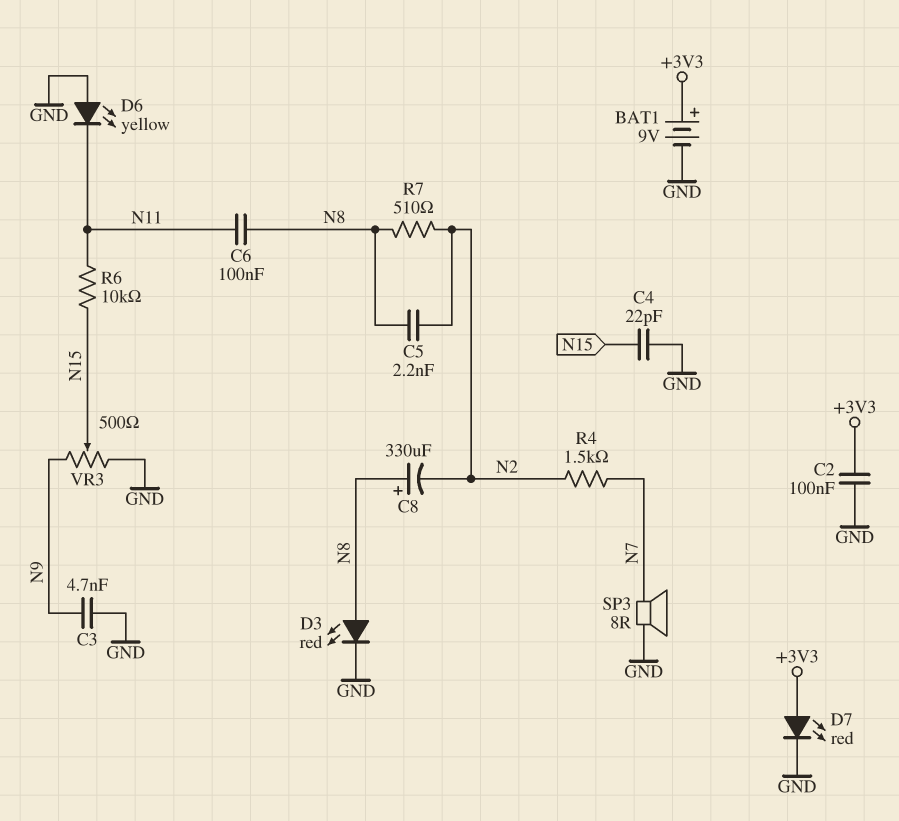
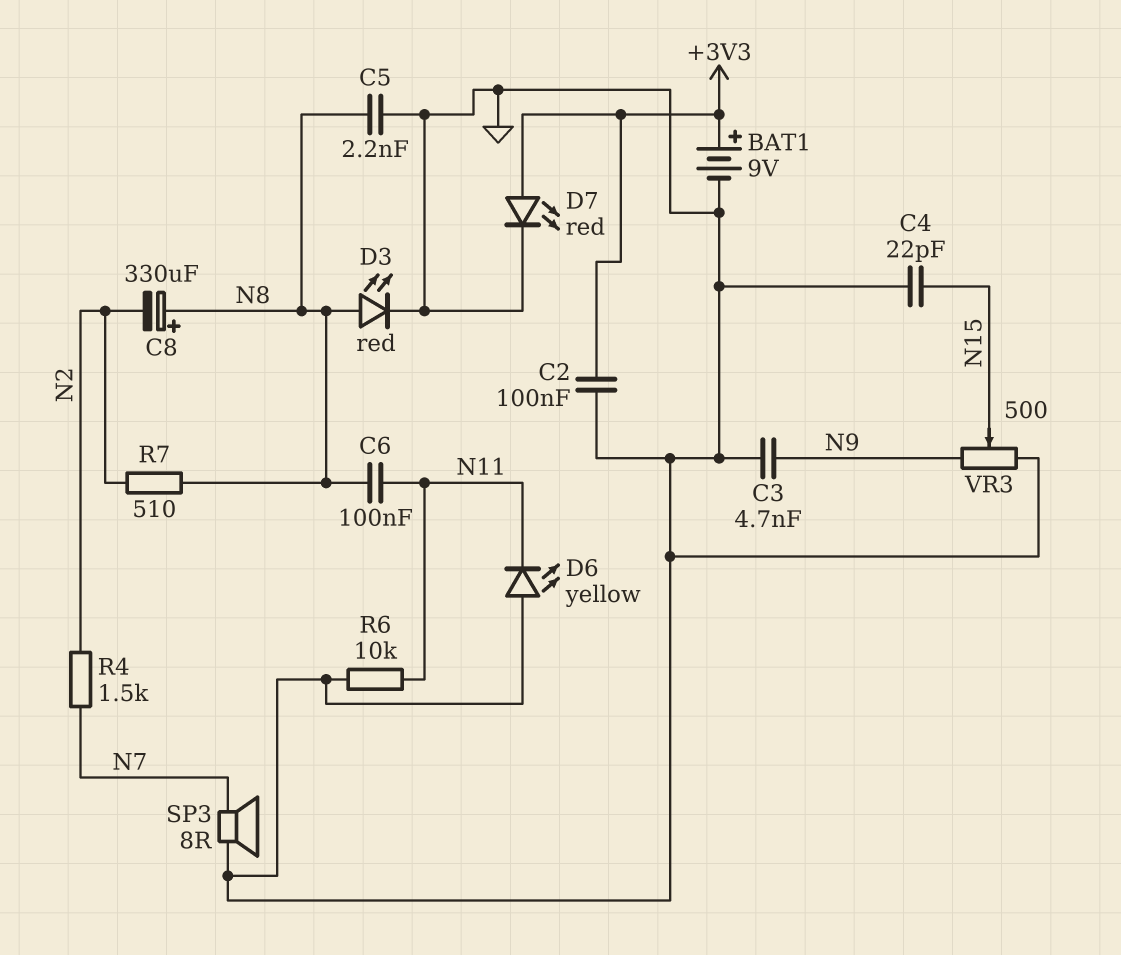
C5: 2.2nF (N2, N8) -> 2.2nF (GND, N8)
R6: 10k (N11, N15) -> 10k (GND, N11)

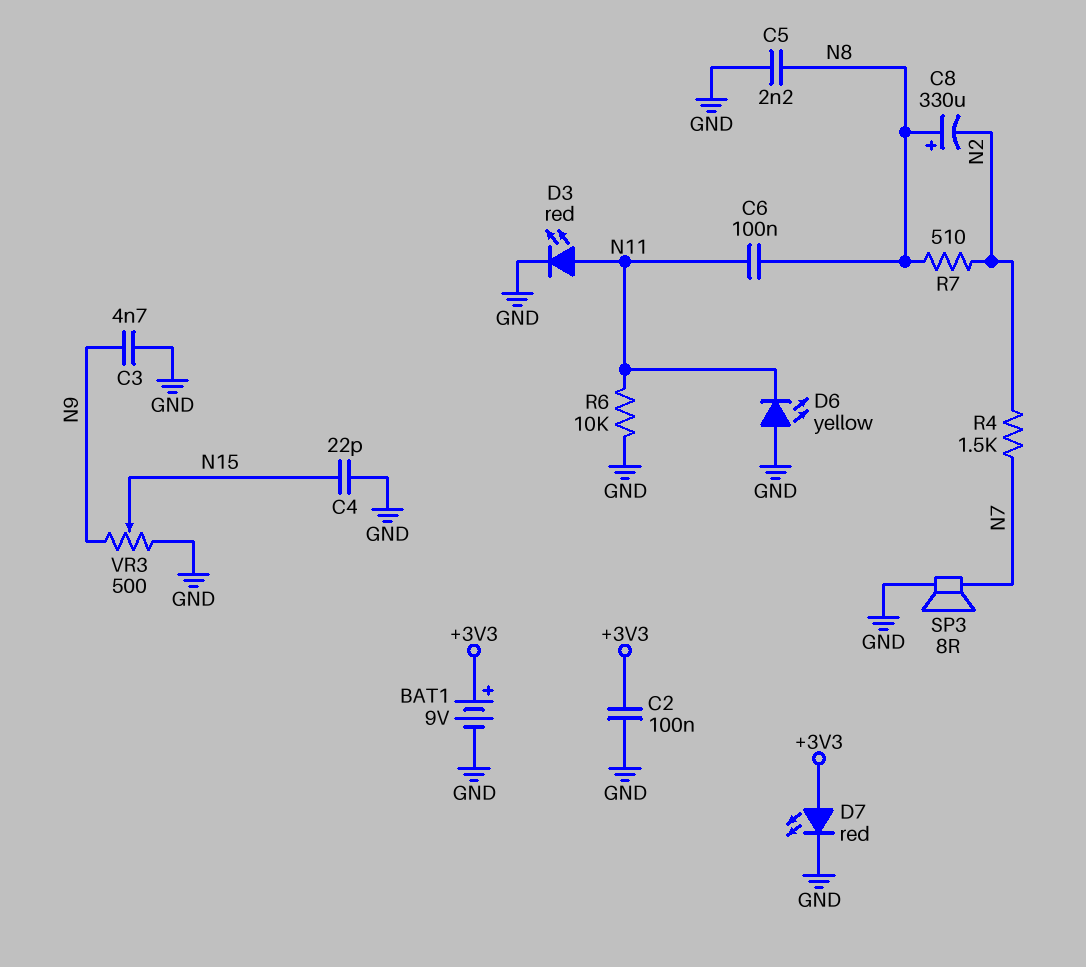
D3: LED red (A N8, K GND) -> LED red (A N11, K GND)

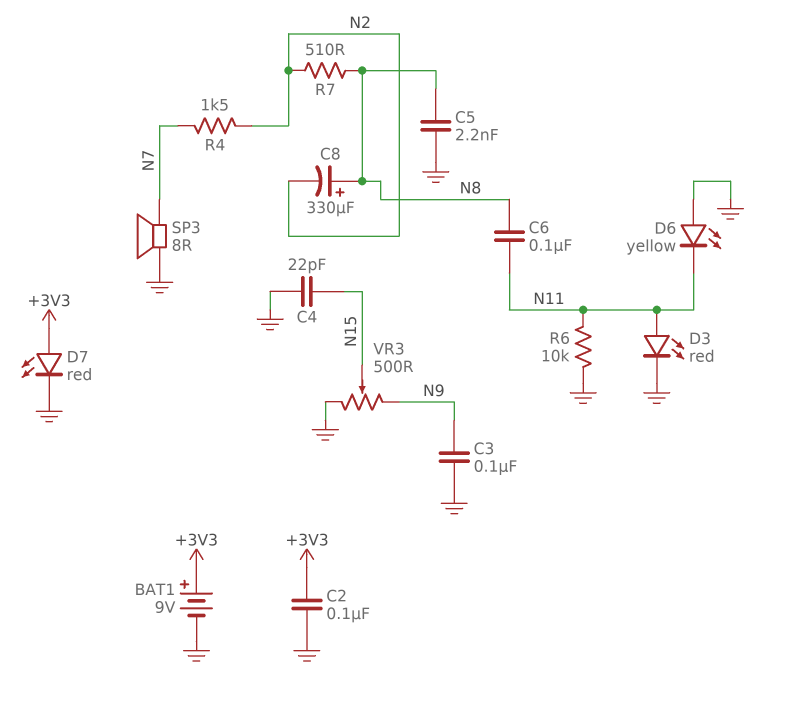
C3: 4.7nF (GND, N9) -> 100nF (GND, N9)

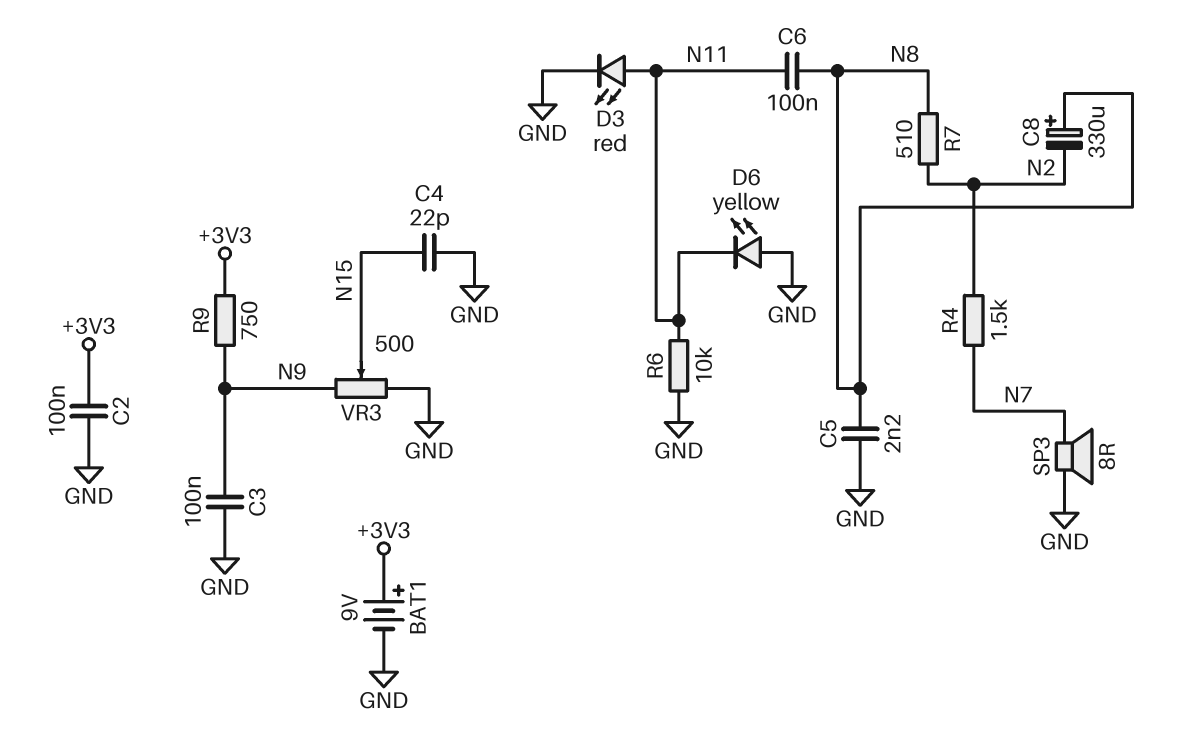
D7: LED red (A +3V3, K GND) -> none
R9: none -> 750 (+3V3, N9)

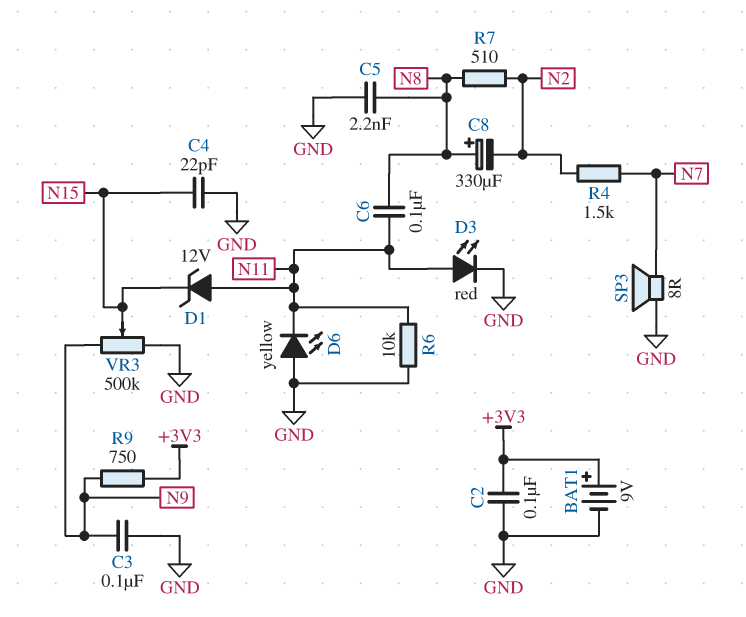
D1: none -> zener 12V (A N11, K N15)
VR3: 500 (GND, N9, wiper N15) -> 500k (GND, N9, wiper N15)

